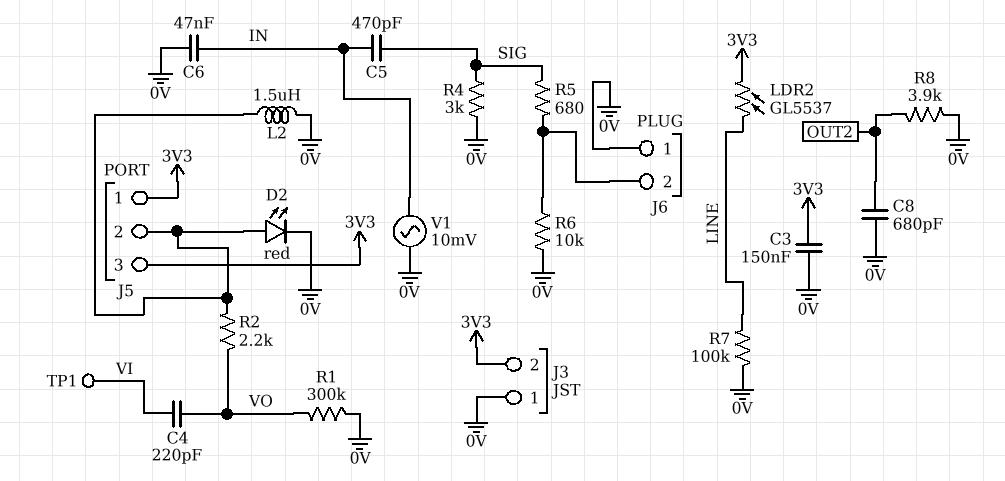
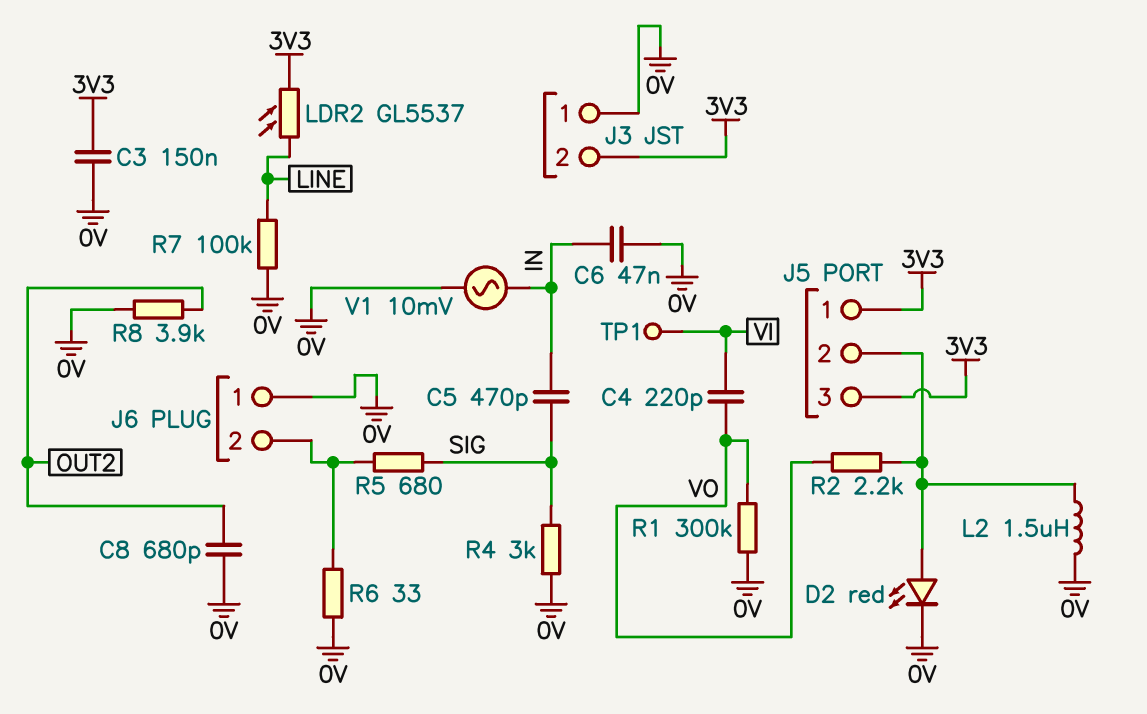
R6: 10k (0V, J6/2) -> 33 (0V, J6/2)

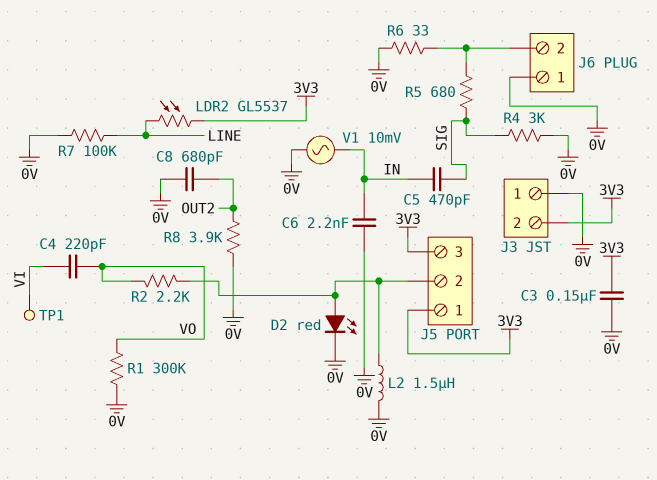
C6: 47nF (0V, IN) -> 2.2nF (0V, IN)

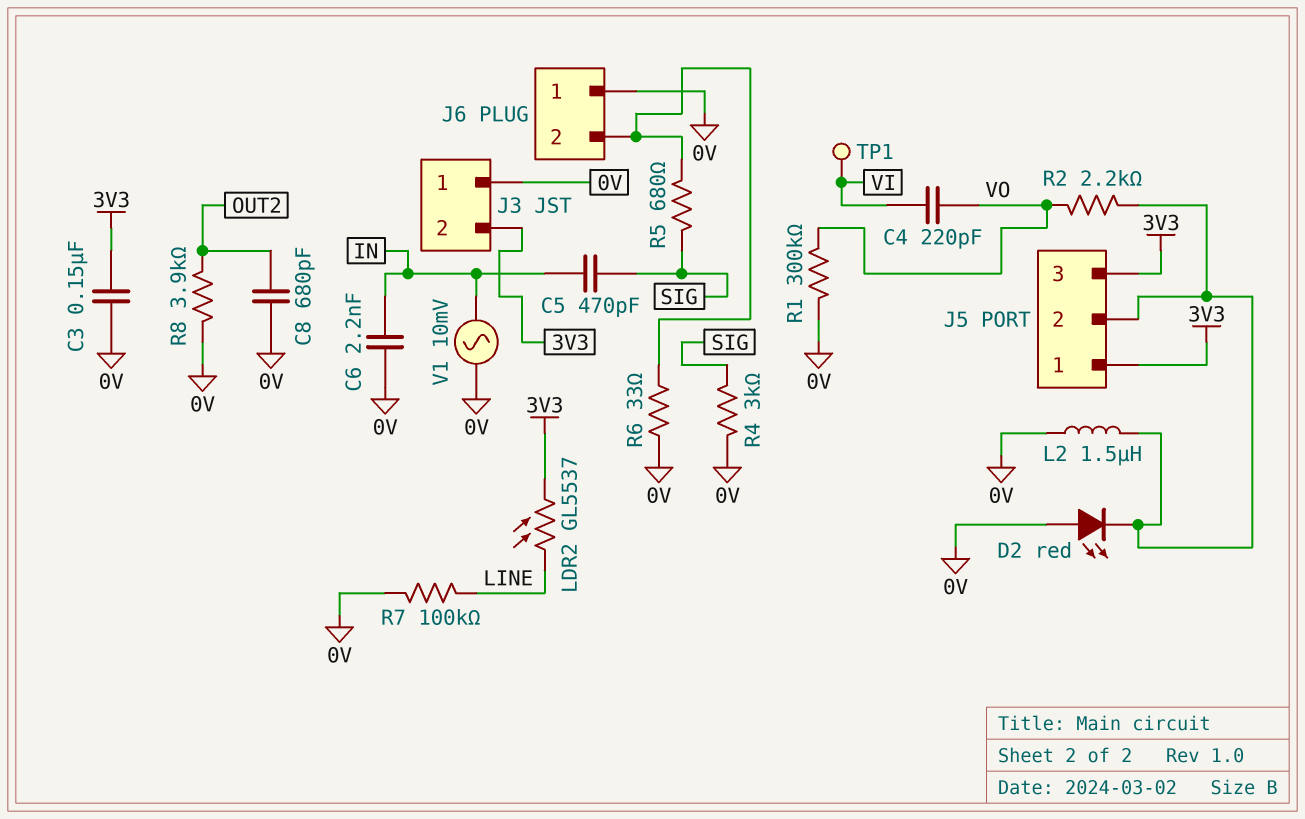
D2: LED red (A J5/2, K 0V) -> LED red (A 0V, K J5/2)

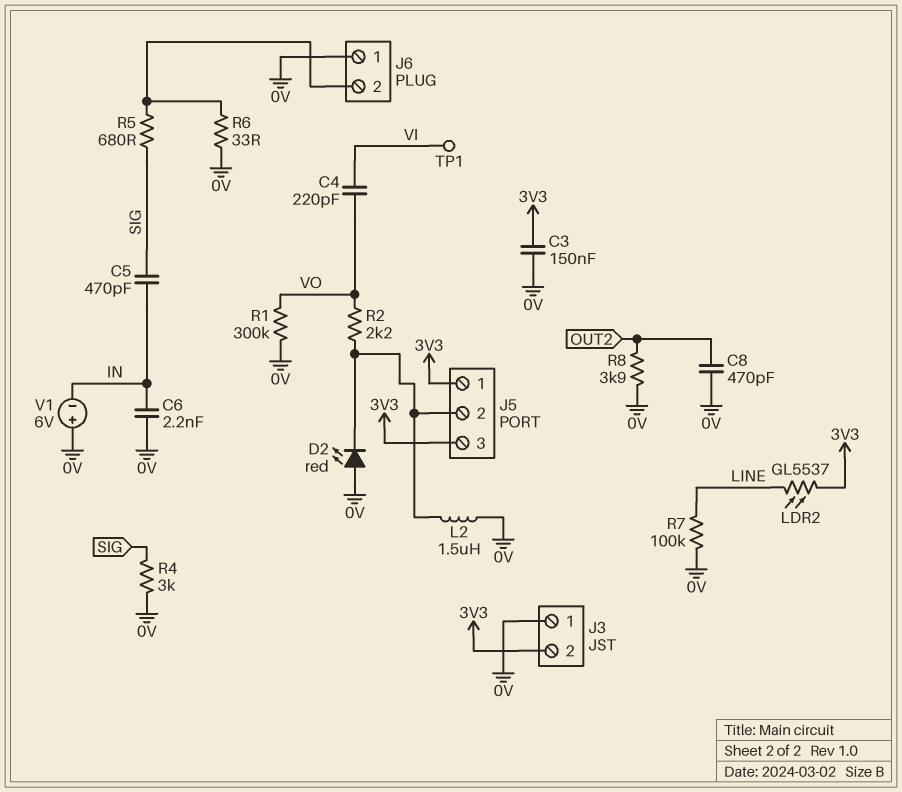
C8: 680pF (0V, OUT2) -> 470pF (0V, OUT2)
V1: AC 10mV (0V, IN) -> 6V (plus 0V, minus IN)

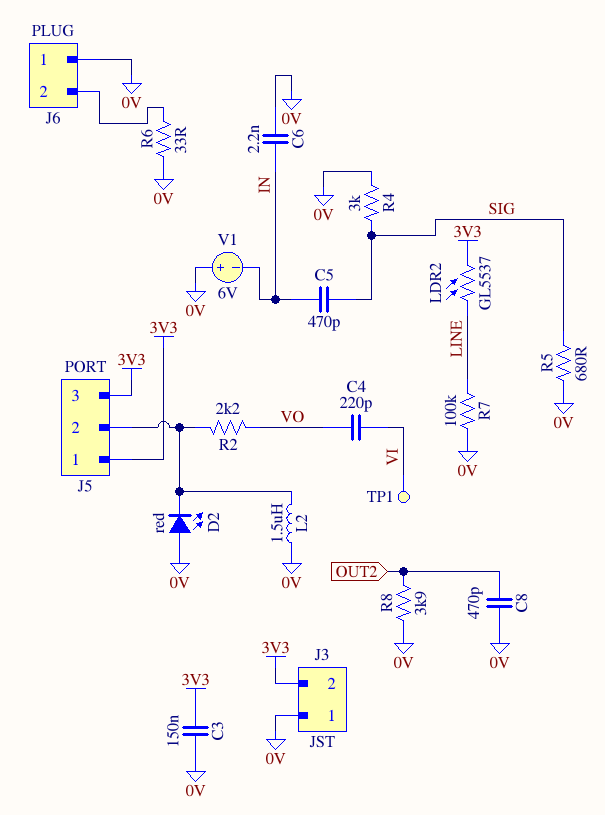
R1: 300k (0V, VO) -> none
R5: 680 (J6/2, SIG) -> 680 (0V, SIG)

